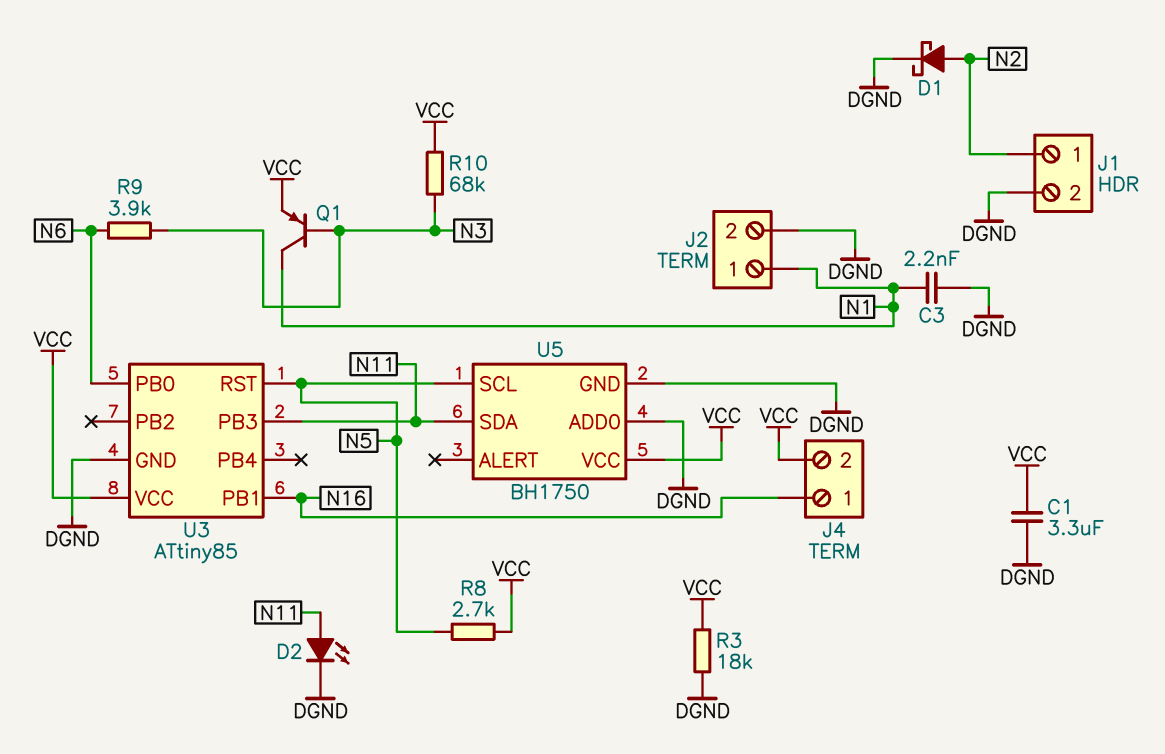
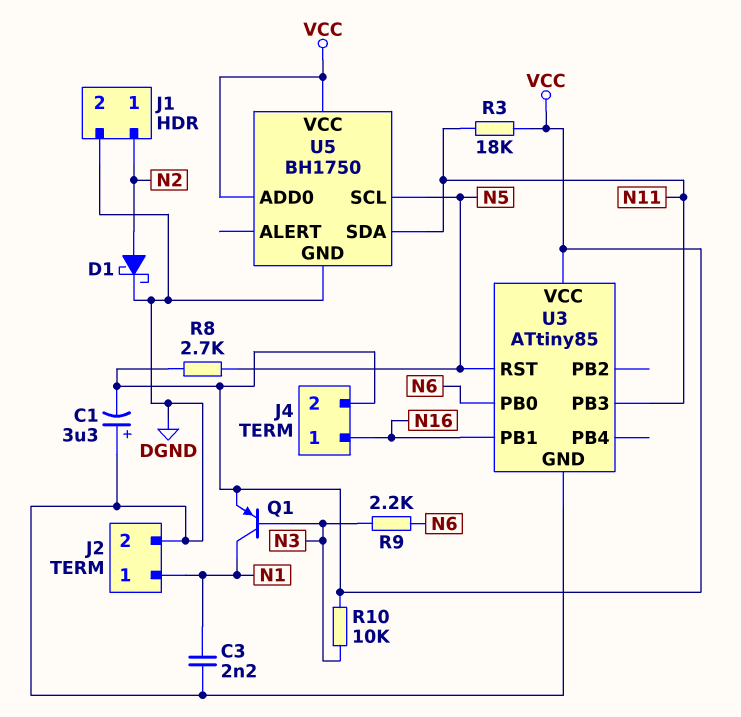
C1: 3.3uF (DGND, VCC) -> 3.3uF (plus DGND, minus VCC)
D2: LED (A N11, K DGND) -> none
R3: 18k (DGND, VCC) -> 18k (N11, VCC)
R9: 3.9k (N3, N6) -> 2.2k (N3, N6)
R10: 68k (N3, VCC) -> 10k (N3, VCC)
U5 pin ADD0: DGND -> VCC

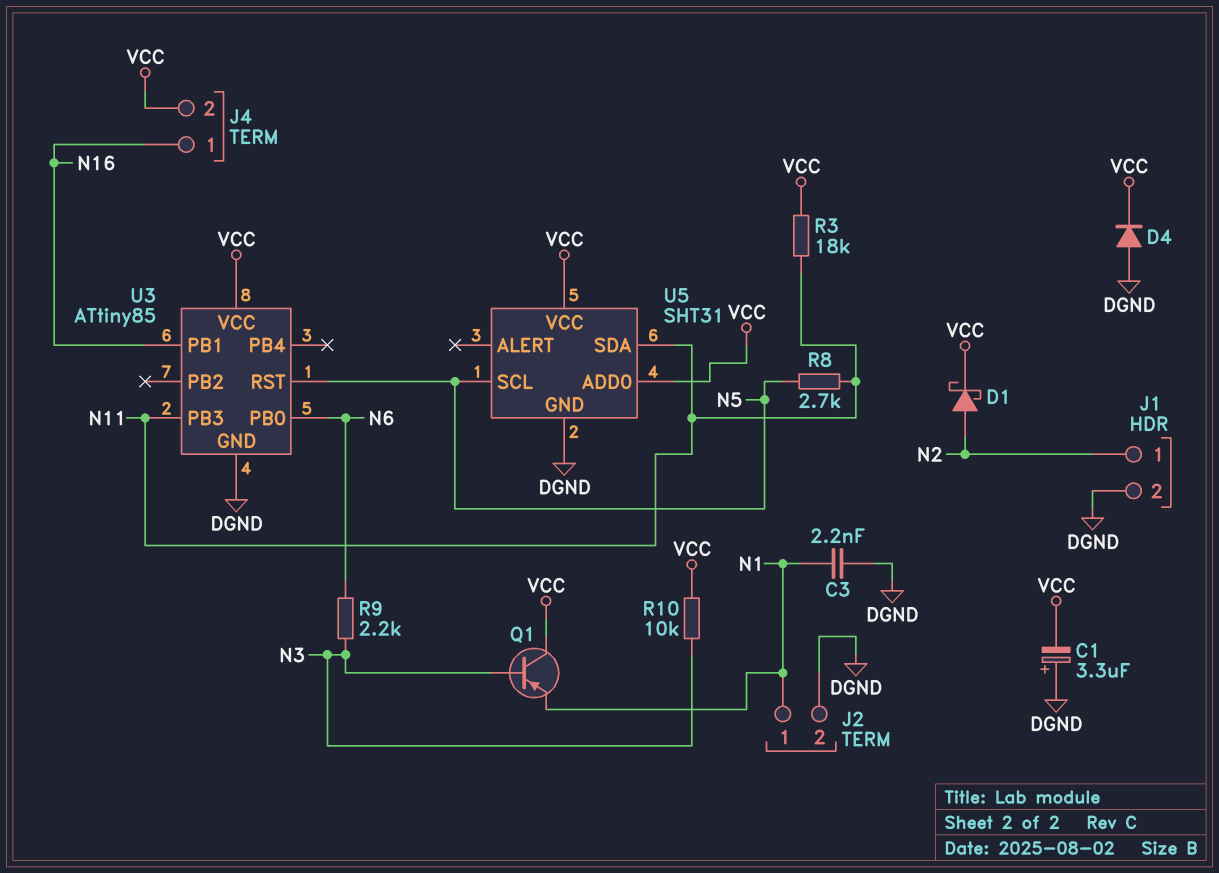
D1: schottky (A N2, K DGND) -> schottky (A N2, K VCC)
D4: none -> diode (A DGND, K VCC)
Q1: PNP (B N3, C N1, E VCC) -> PNP (B N3, C VCC, E N1)
R8: 2.7k (N5, VCC) -> 2.7k (N5, N11)
U5: BH1750 -> SHT31

